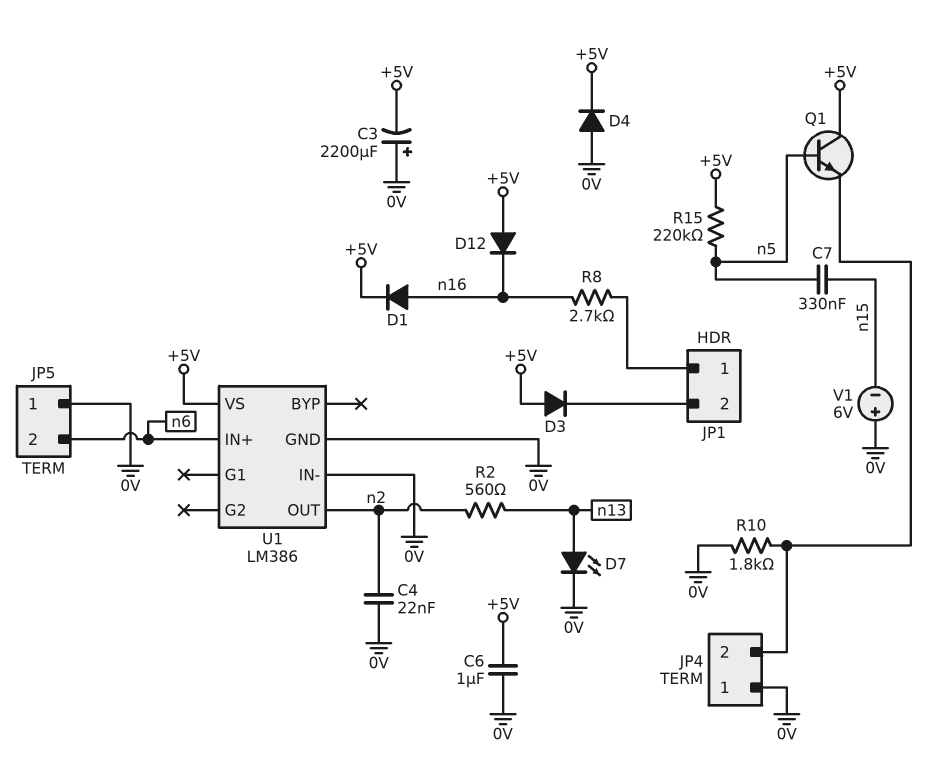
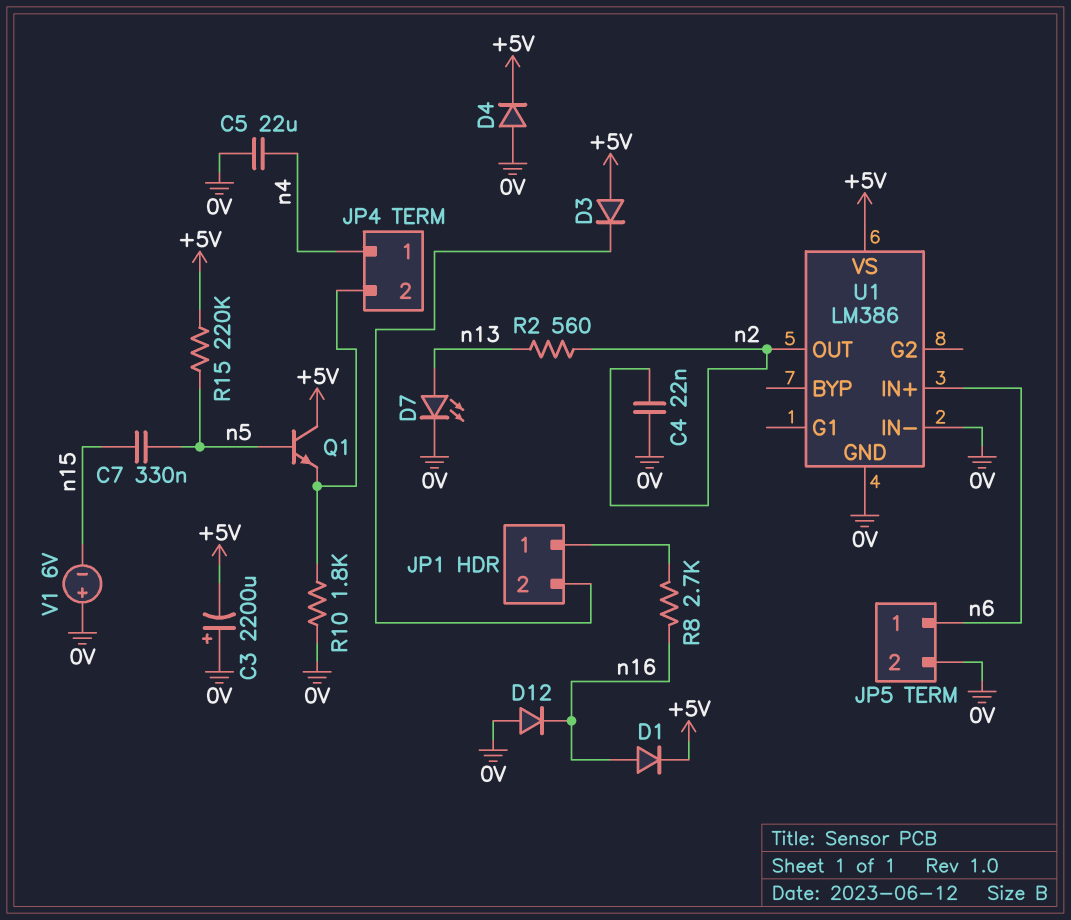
C5: none -> 22uF (0V, n4)
C6: 1uF (+5V, 0V) -> none
D12: diode (A +5V, K n16) -> diode (A 0V, K n16)
JP4 pin 1: 0V -> n4
JP5 pin 1: 0V -> n6
JP5 pin 2: n6 -> 0V

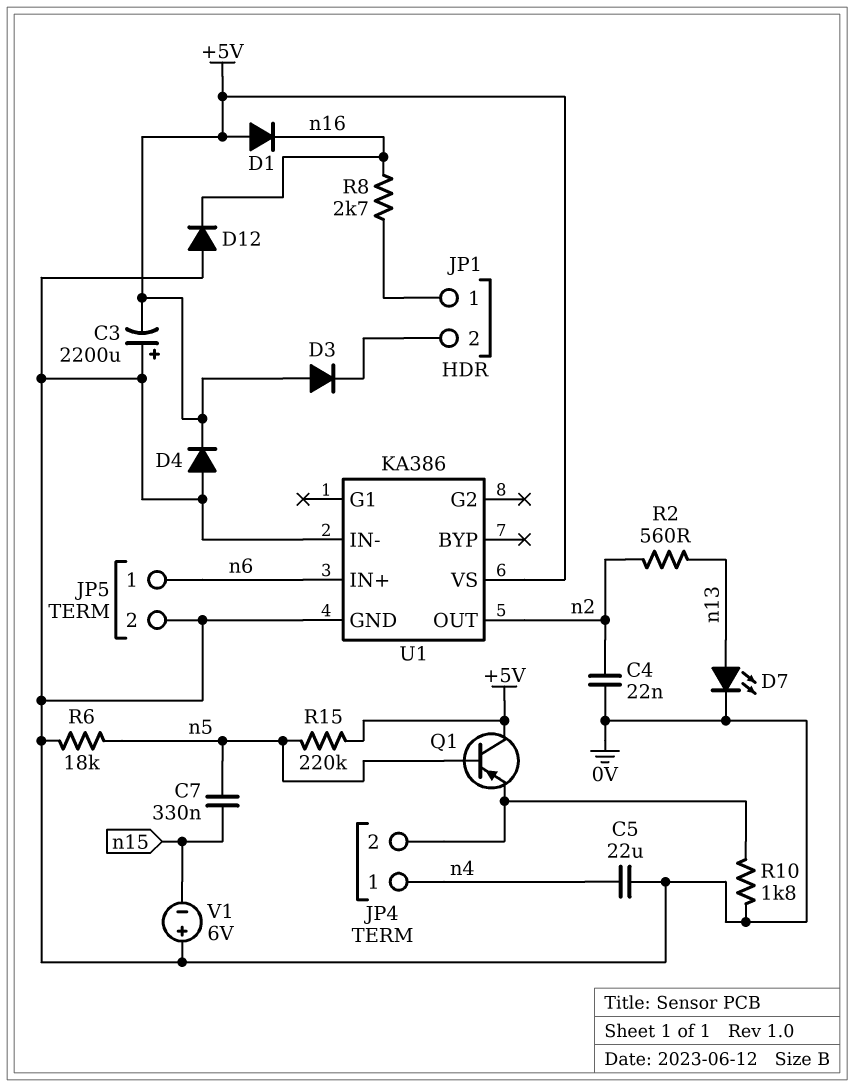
D1: diode (A n16, K +5V) -> diode (A +5V, K n16)
Q1: NPN (B n5, C +5V, E JP4/2) -> PNP (B n5, C +5V, E JP4/2)
R6: none -> 18k (0V, n5)
U1: LM386 -> KA386

